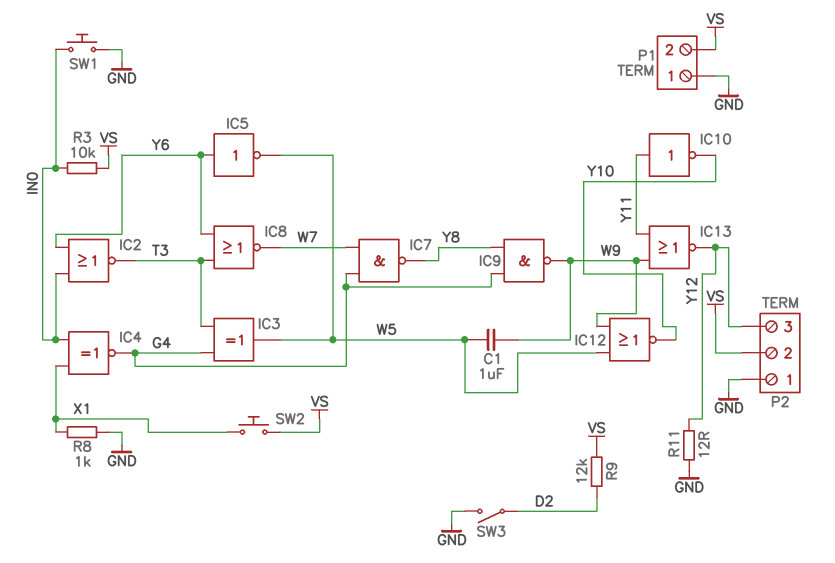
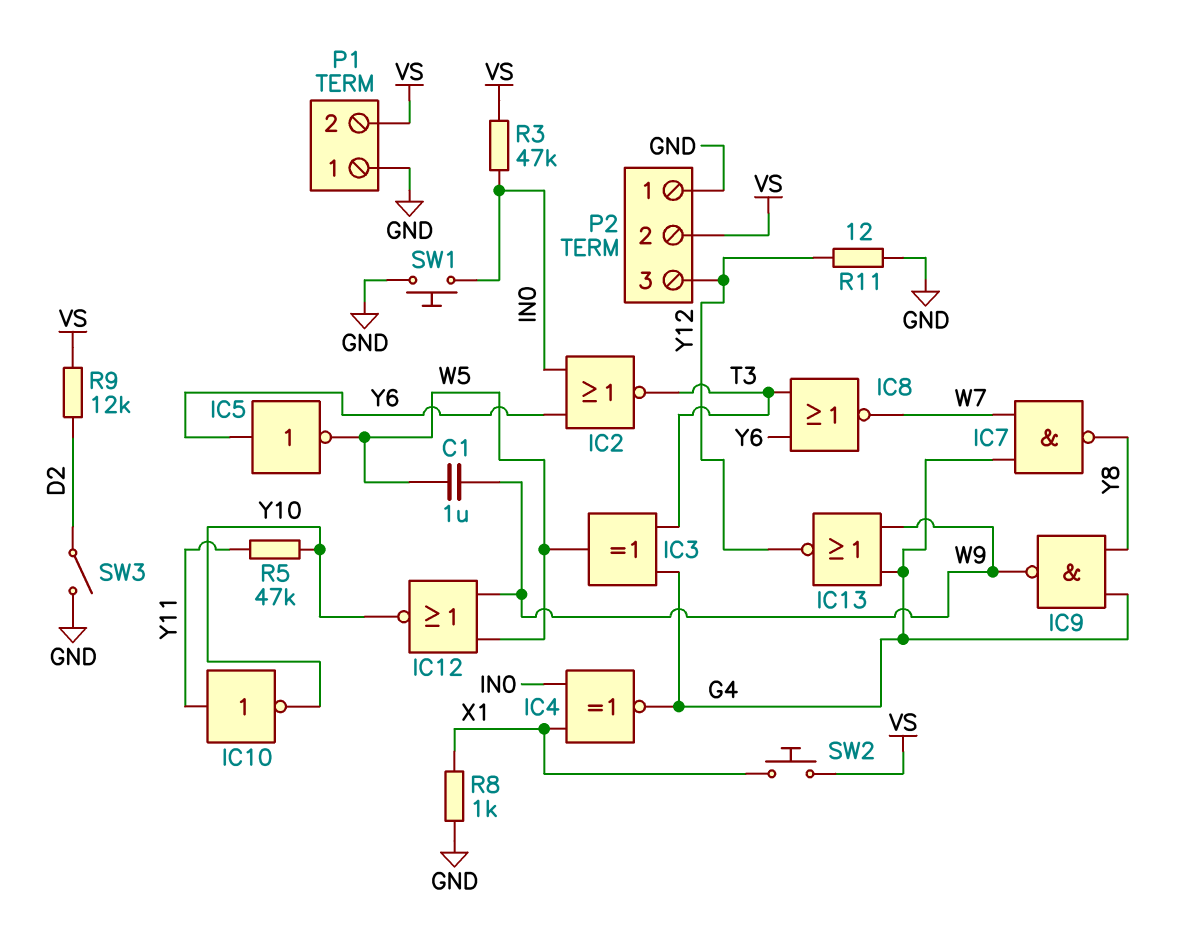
IC13: NOR (in W9, in Y11, out Y12) -> NOR (in G4, in W9, out Y12)
R3: 10k (IN0, VS) -> 47k (IN0, VS)
R5: none -> 47k (Y10, Y11)

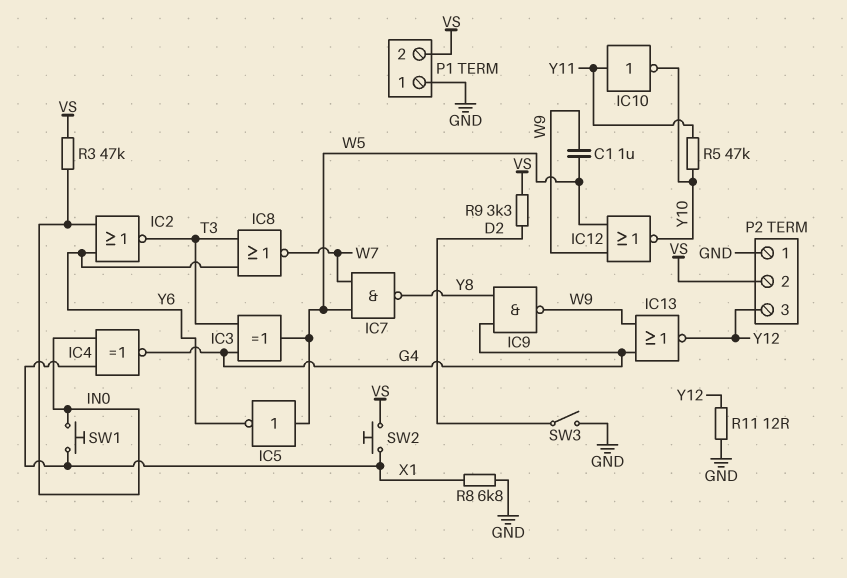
IC5: NOT (in Y6, out W5) -> NOT (in W5, out Y6)
IC7: NAND (in G4, in W7, out Y8) -> NAND (in W5, in W7, out Y8)
R8: 1k (GND, X1) -> 6.8k (GND, X1)
R9: 12k (D2, VS) -> 3.3k (D2, VS)
SW1: button (GND, IN0) -> button (IN0, X1)

